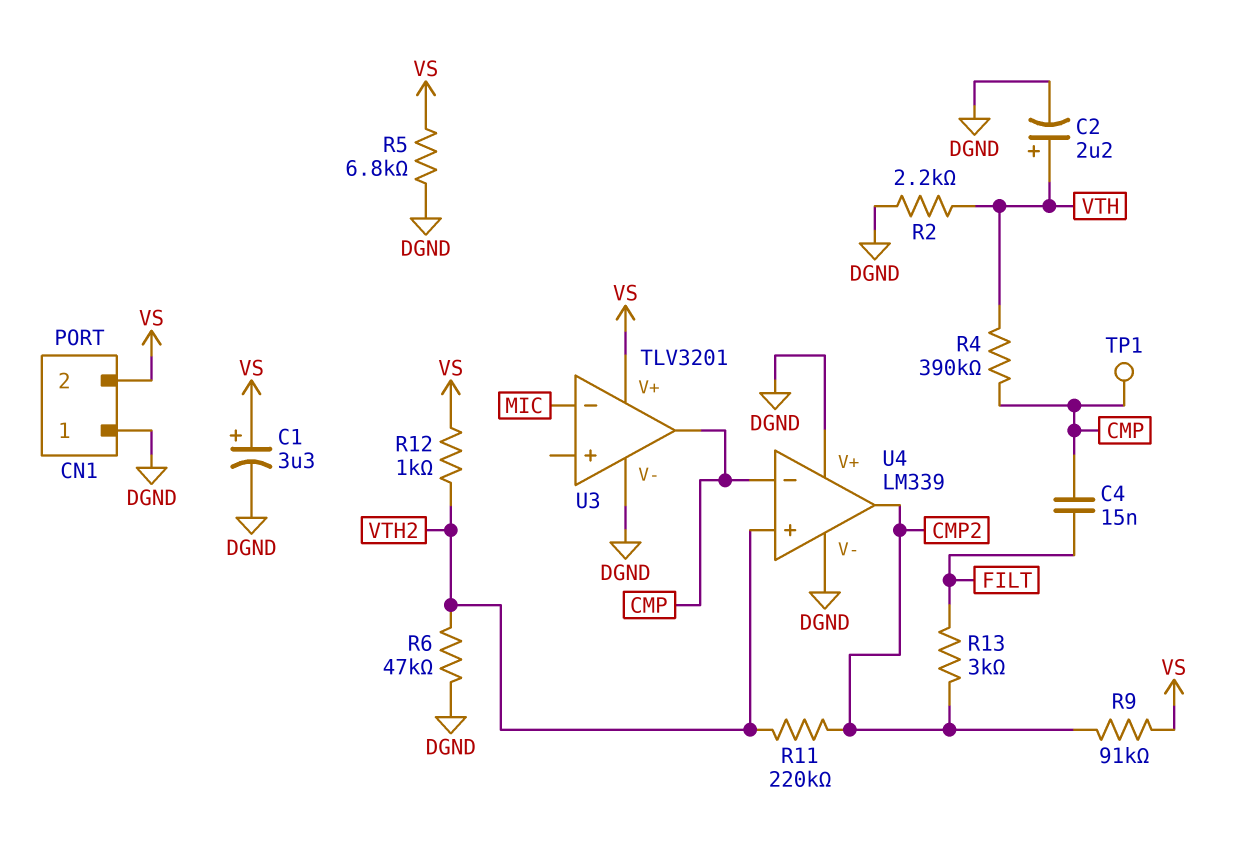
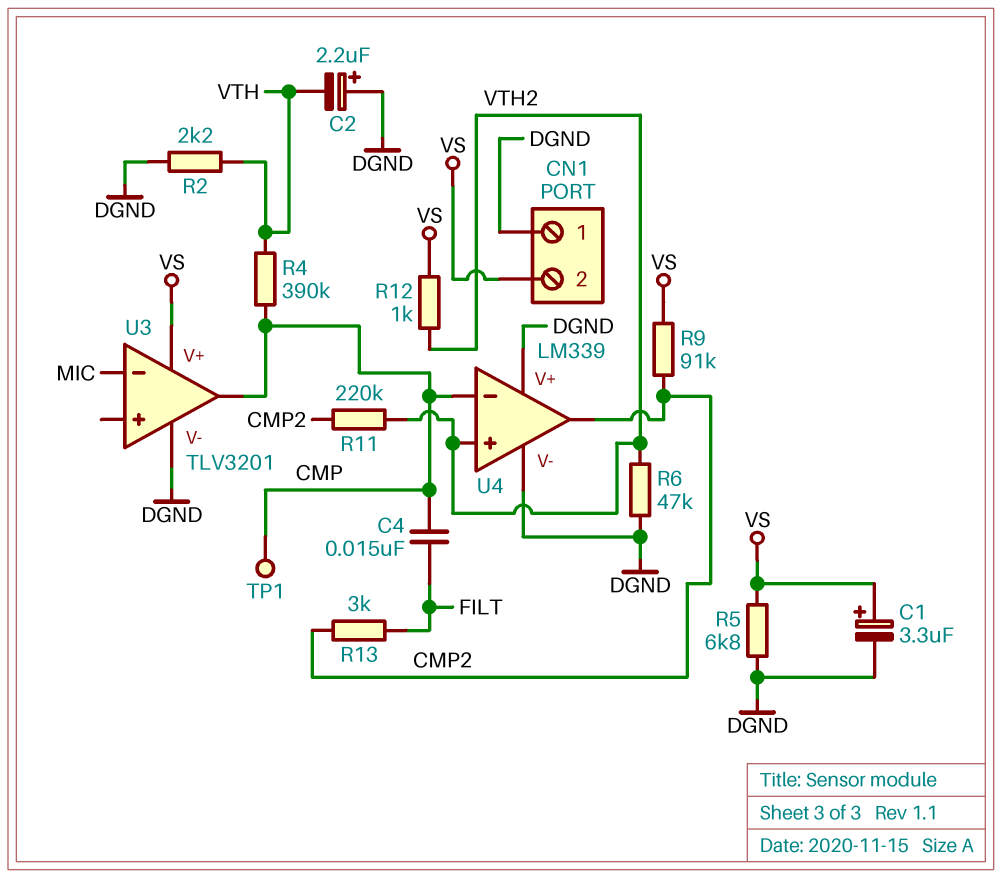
C2: 2.2uF (plus VTH, minus DGND) -> 2.2uF (plus DGND, minus VTH)

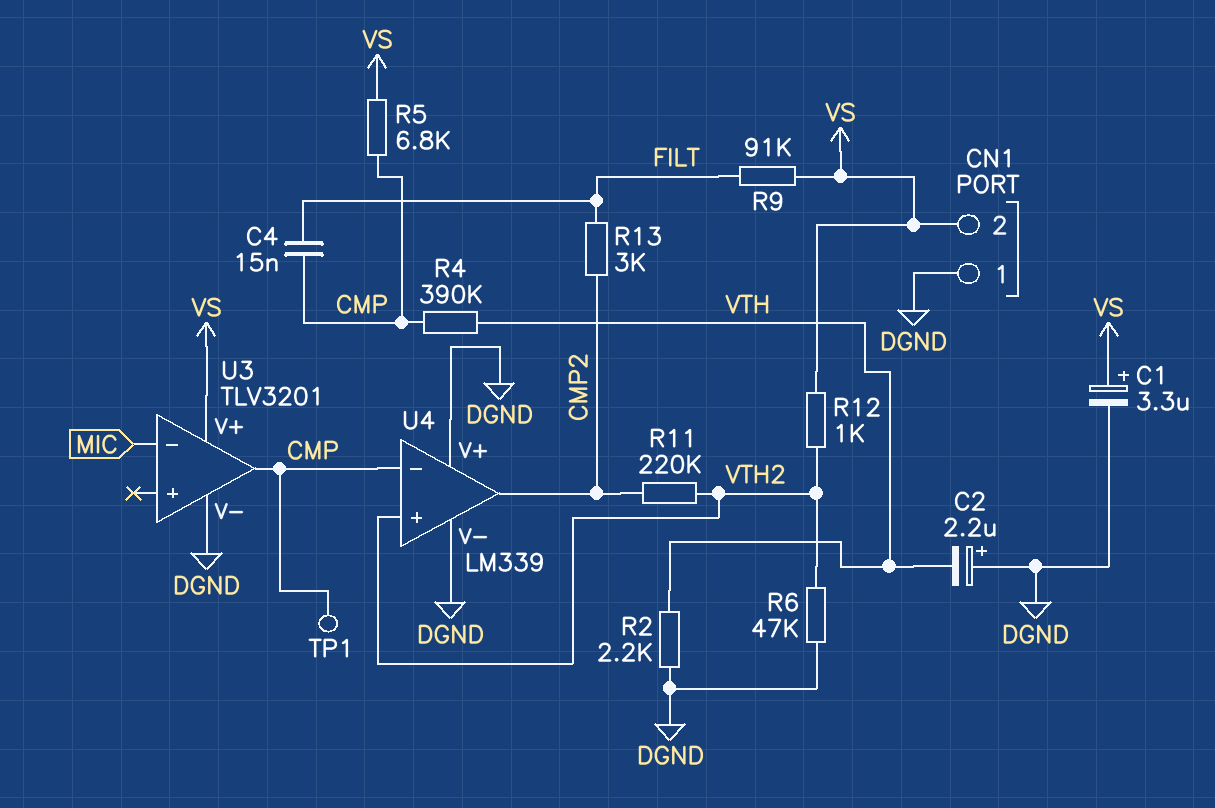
R5: 6.8k (DGND, VS) -> 6.8k (CMP, VS)
R9: 91k (CMP2, VS) -> 91k (FILT, VS)

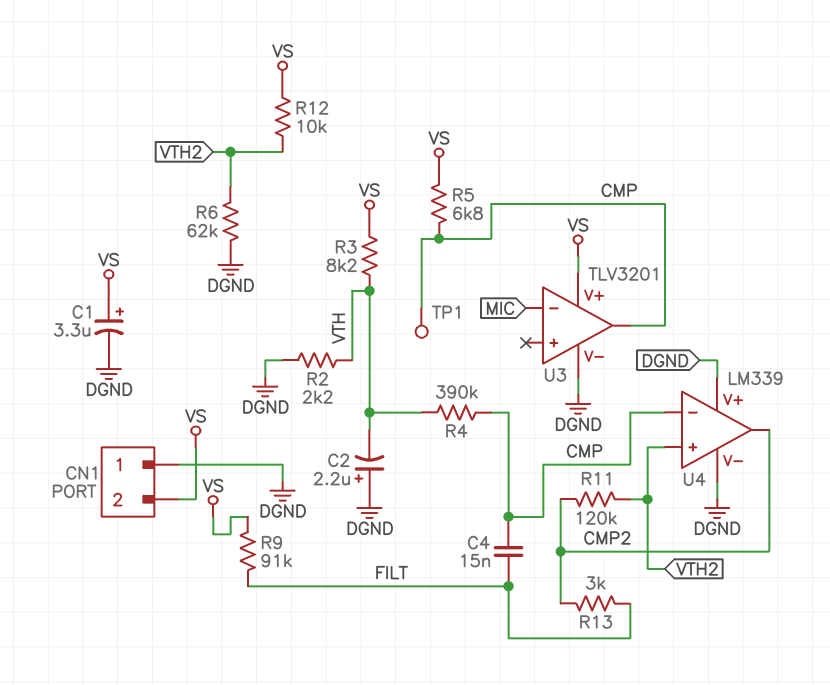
R3: none -> 8.2k (VS, VTH)
R6: 47k (DGND, VTH2) -> 62k (DGND, VTH2)
R11: 220k (CMP2, VTH2) -> 120k (CMP2, VTH2)
R12: 1k (VS, VTH2) -> 10k (VS, VTH2)

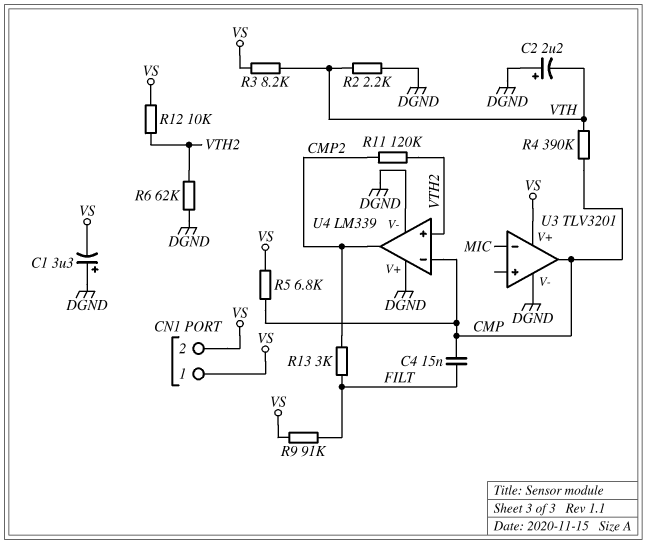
C1: 3.3uF (plus VS, minus DGND) -> 3.3uF (plus DGND, minus VS)
CN1 pin 1: DGND -> VS
TP1: test point (CMP) -> none

